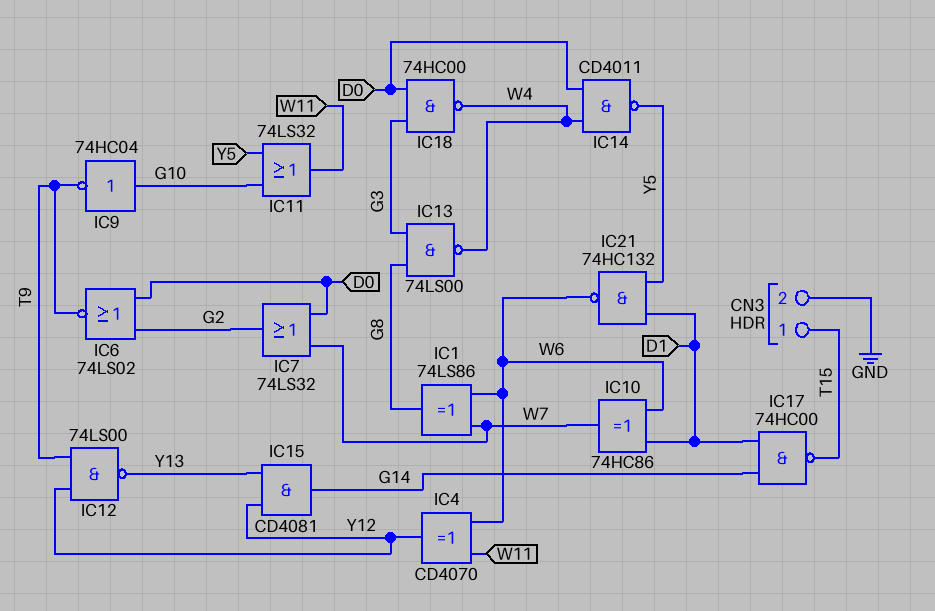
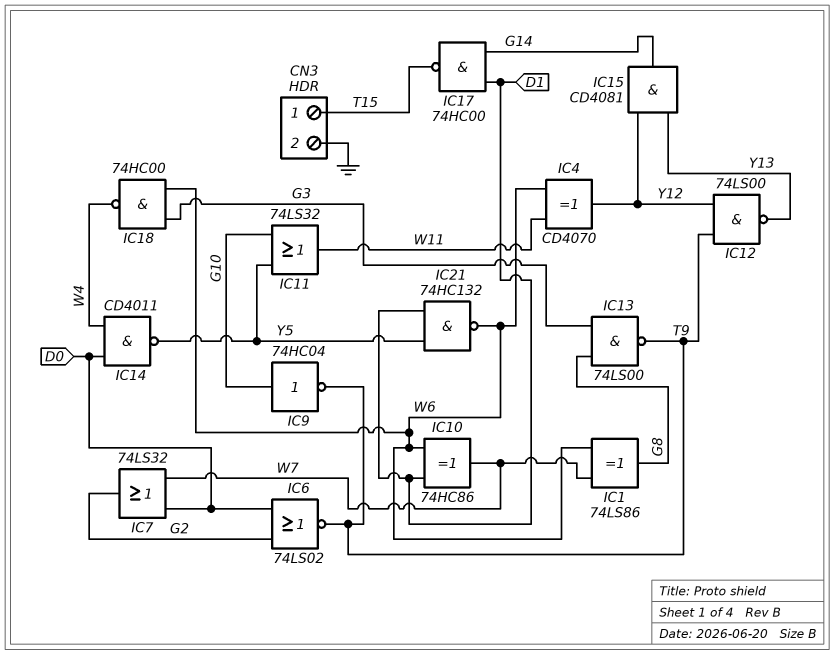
IC13: NAND 74LS00 (in G3, in G8, out W4) -> NAND 74LS00 (in G3, in G8, out T9)
IC18: NAND 74HC00 (in D0, in G3, out W4) -> NAND 74HC00 (in G3, in W6, out W4)

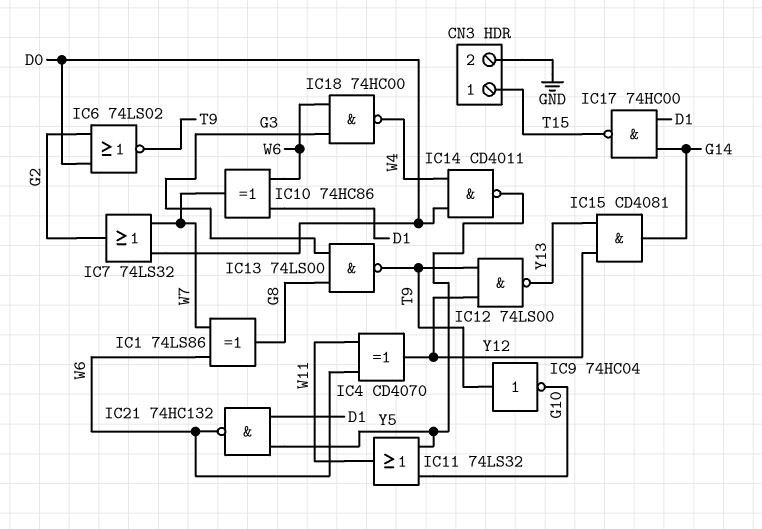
IC9: NOT 74HC04 (in G10, out T9) -> NOT 74HC04 (in T9, out G10)

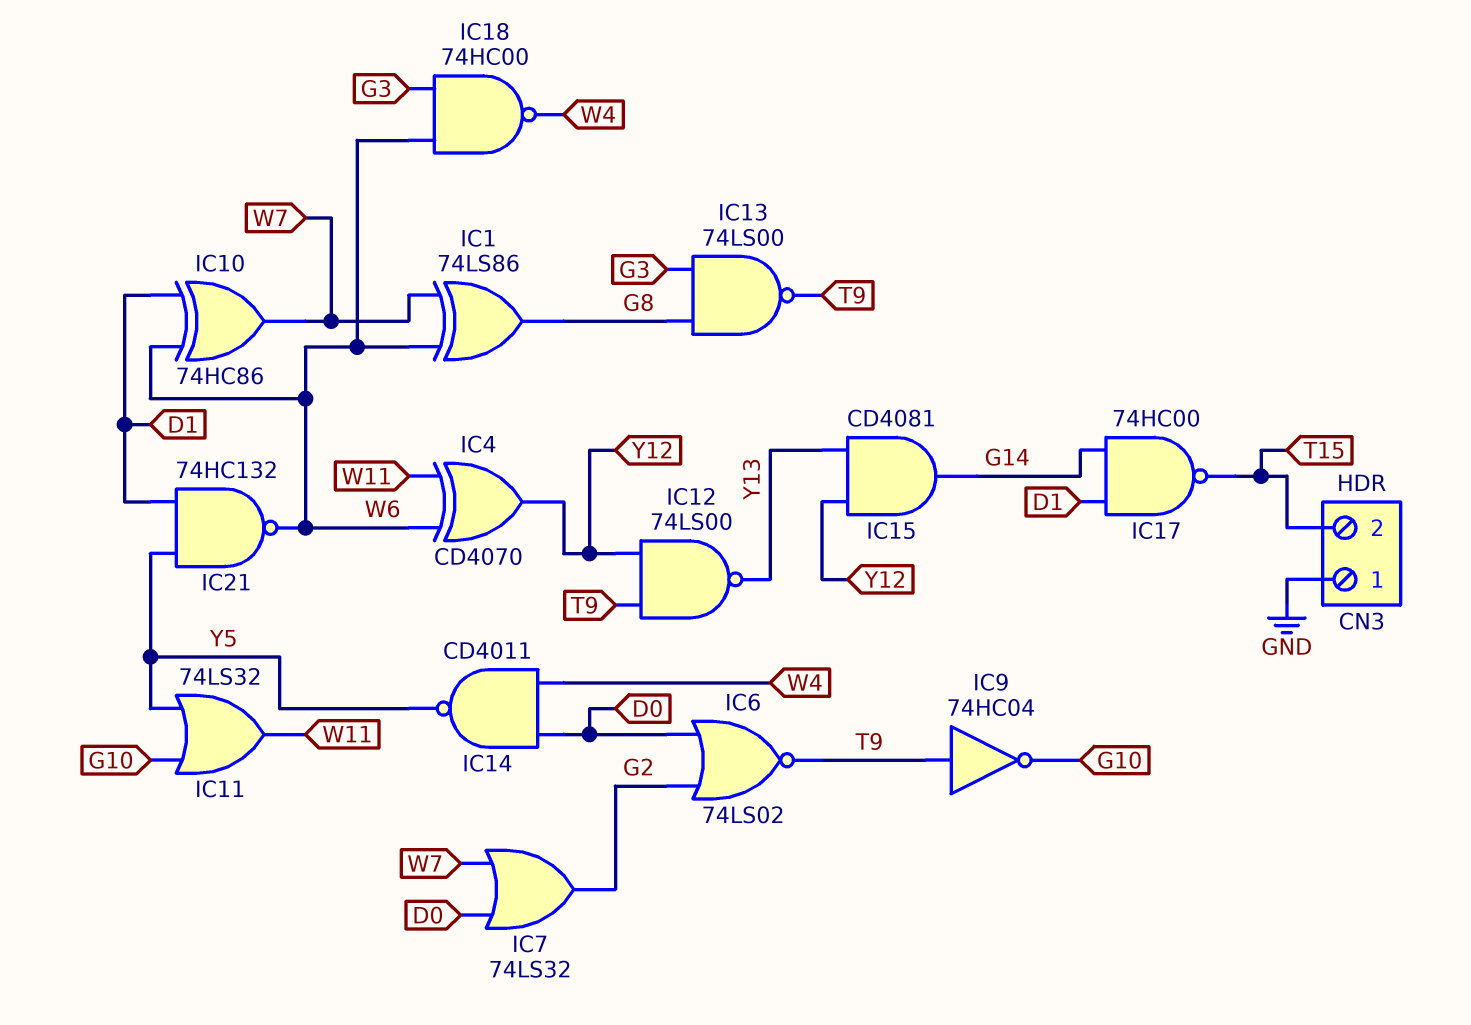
CN3 pin 1: T15 -> GND
CN3 pin 2: GND -> T15

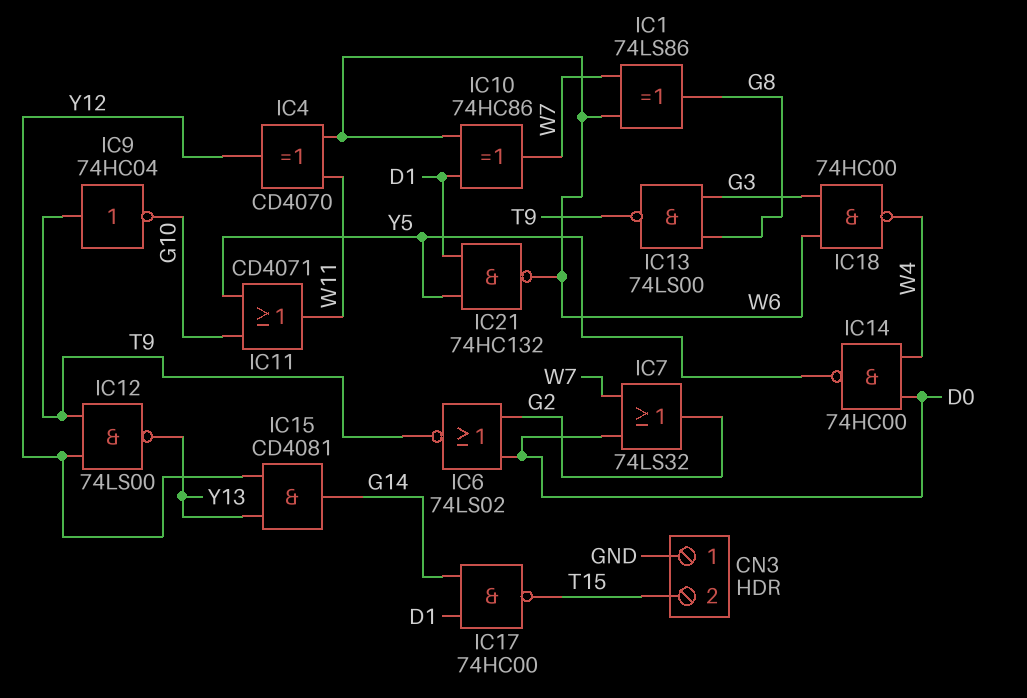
IC11: OR 74LS32 (in G10, in Y5, out W11) -> OR CD4071 (in G10, in Y5, out W11)
IC14: NAND CD4011 (in D0, in W4, out Y5) -> NAND 74HC00 (in D0, in W4, out Y5)

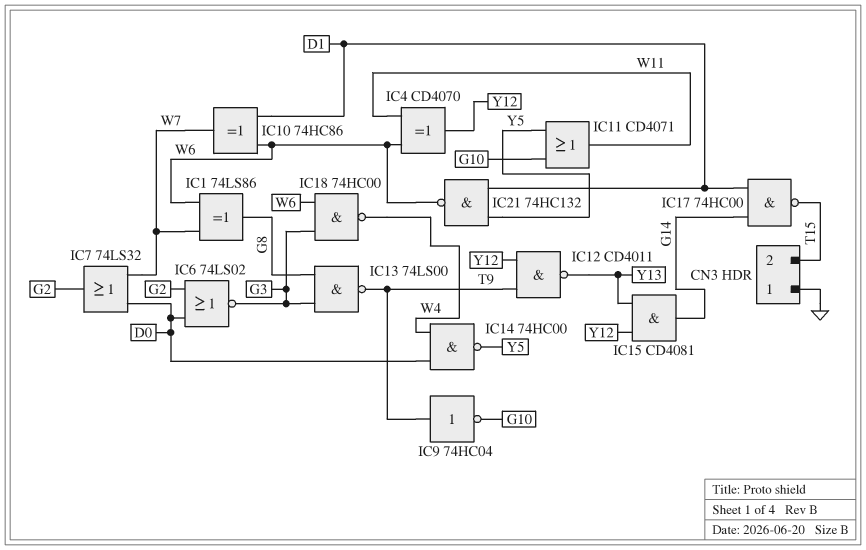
IC6: NOR 74LS02 (in D0, in G2, out T9) -> NOR 74LS02 (in D0, in G2, out G3)
IC12: NAND 74LS00 (in T9, in Y12, out Y13) -> NAND CD4011 (in T9, in Y12, out Y13)

